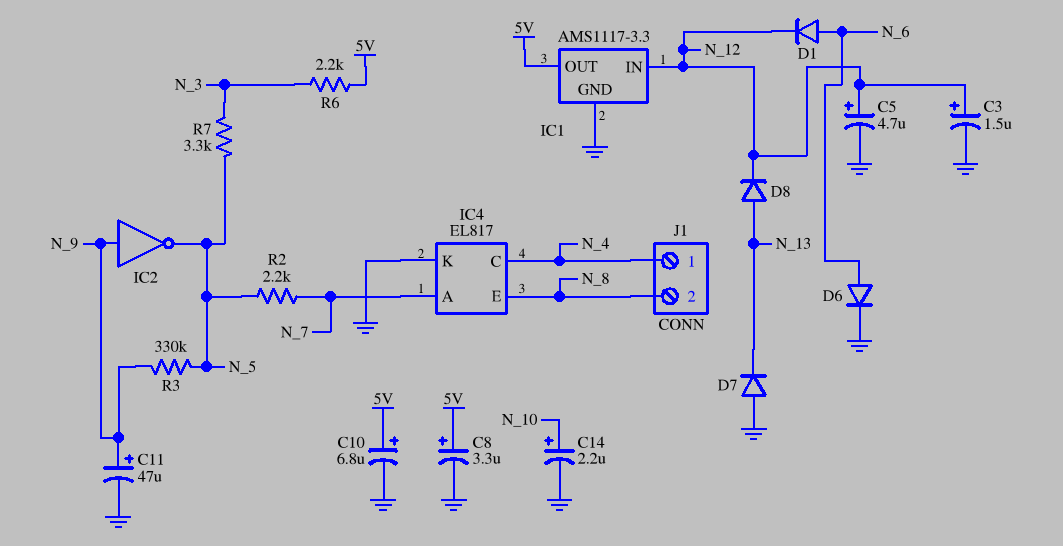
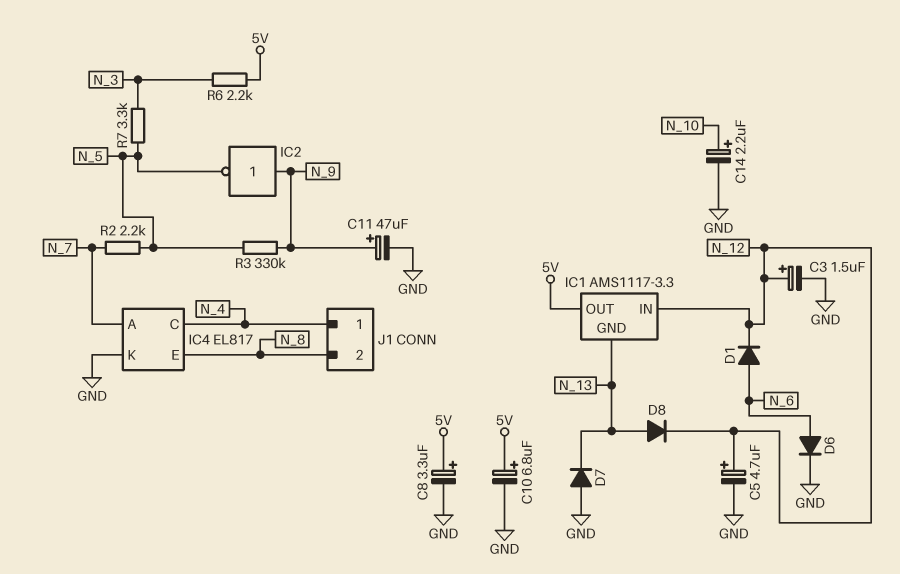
IC1 pin GND: GND -> N_13

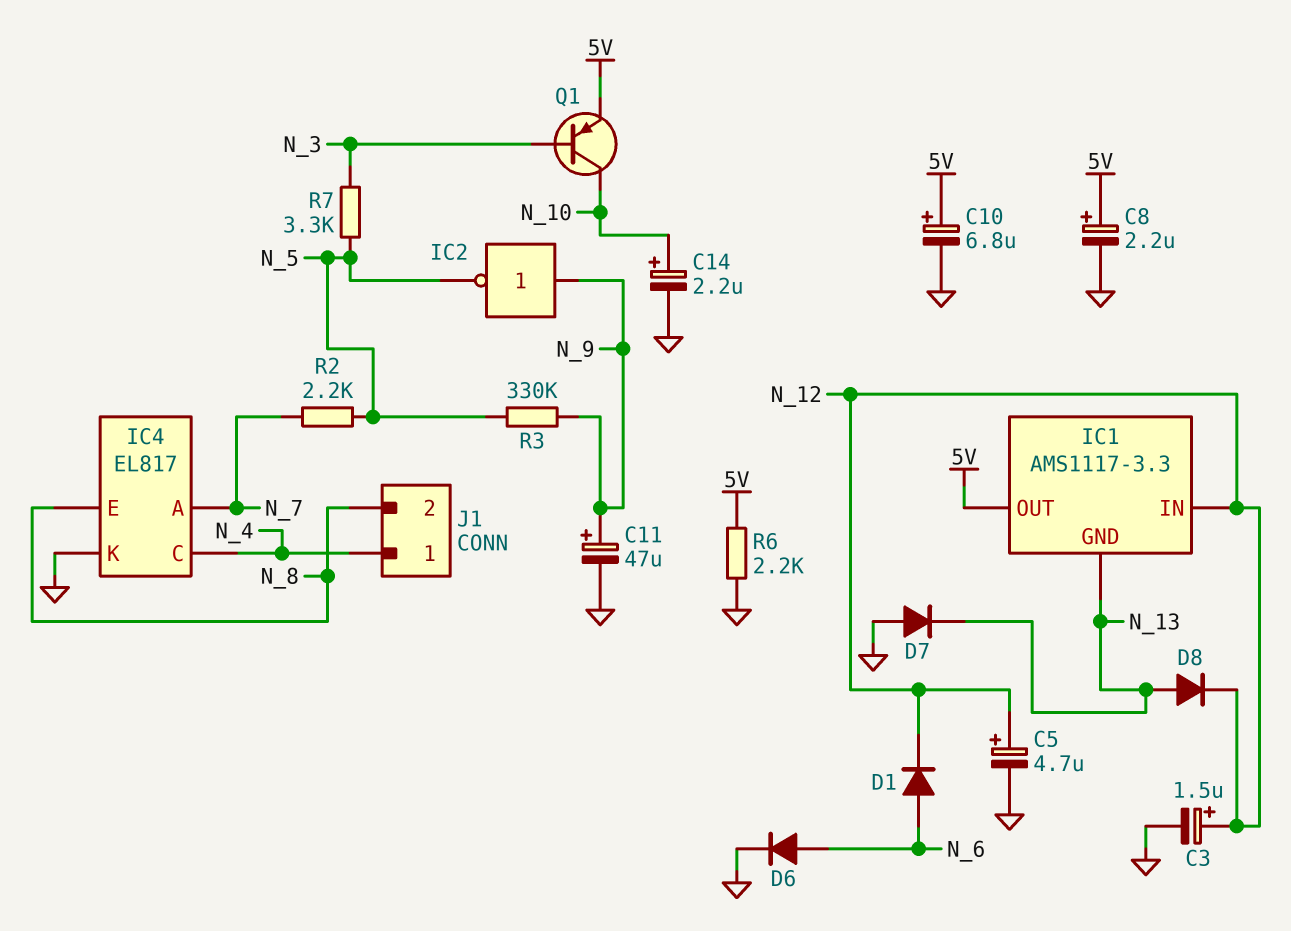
C8: 3.3uF (plus 5V, minus GND) -> 2.2uF (plus 5V, minus GND)
Q1: none -> PNP (B N_3, C N_10, E 5V)
R6: 2.2k (5V, N_3) -> 2.2k (5V, GND)

